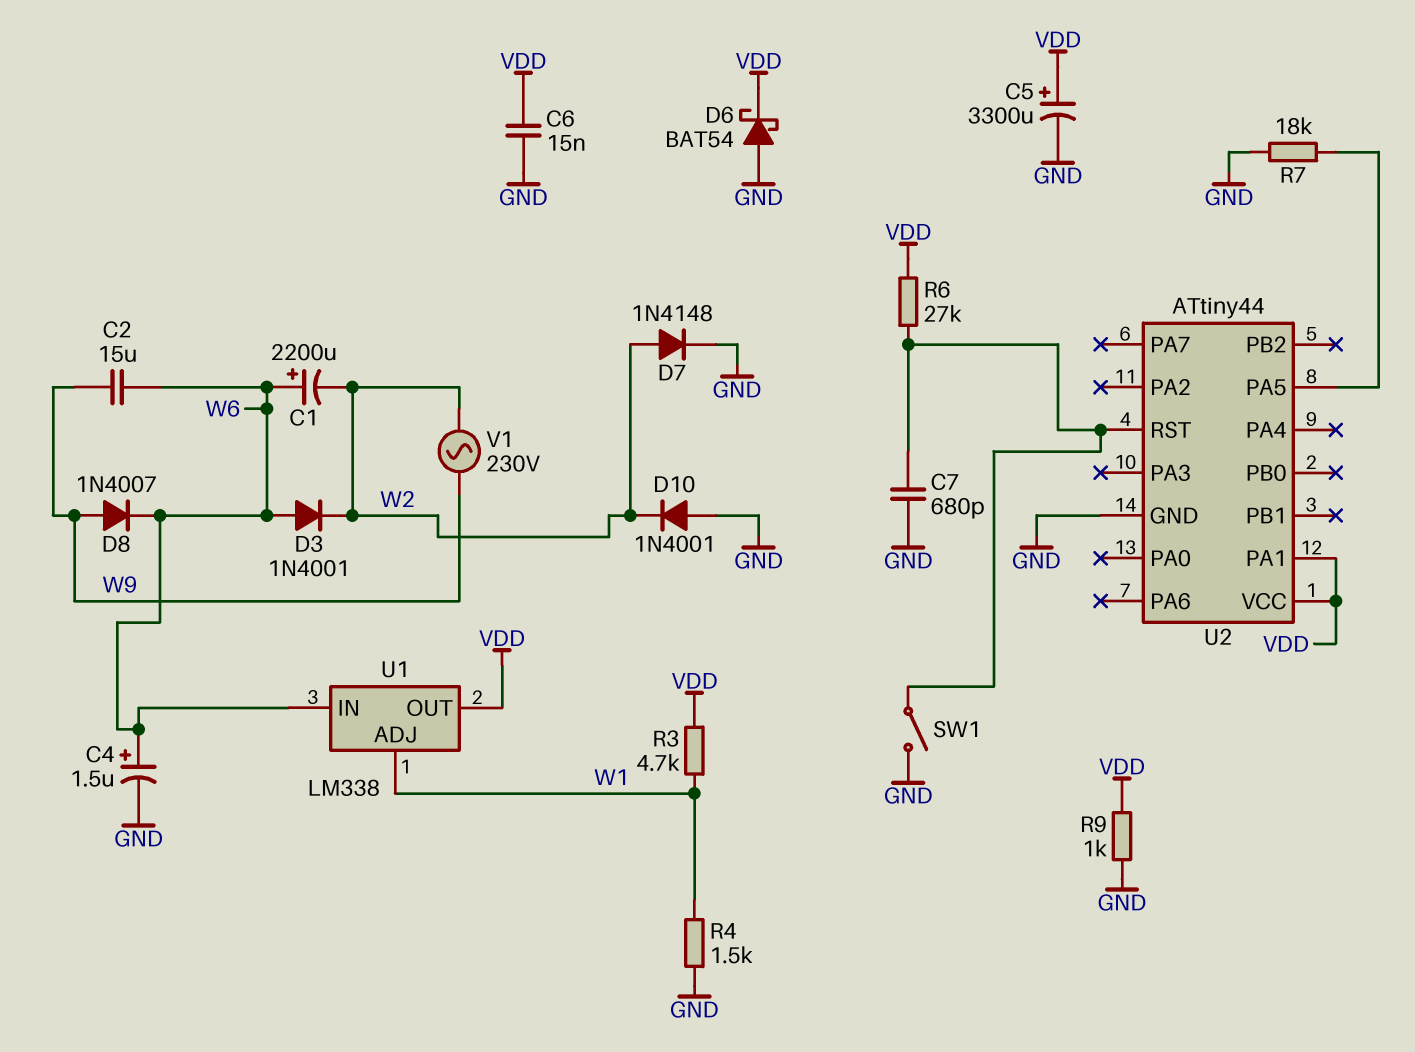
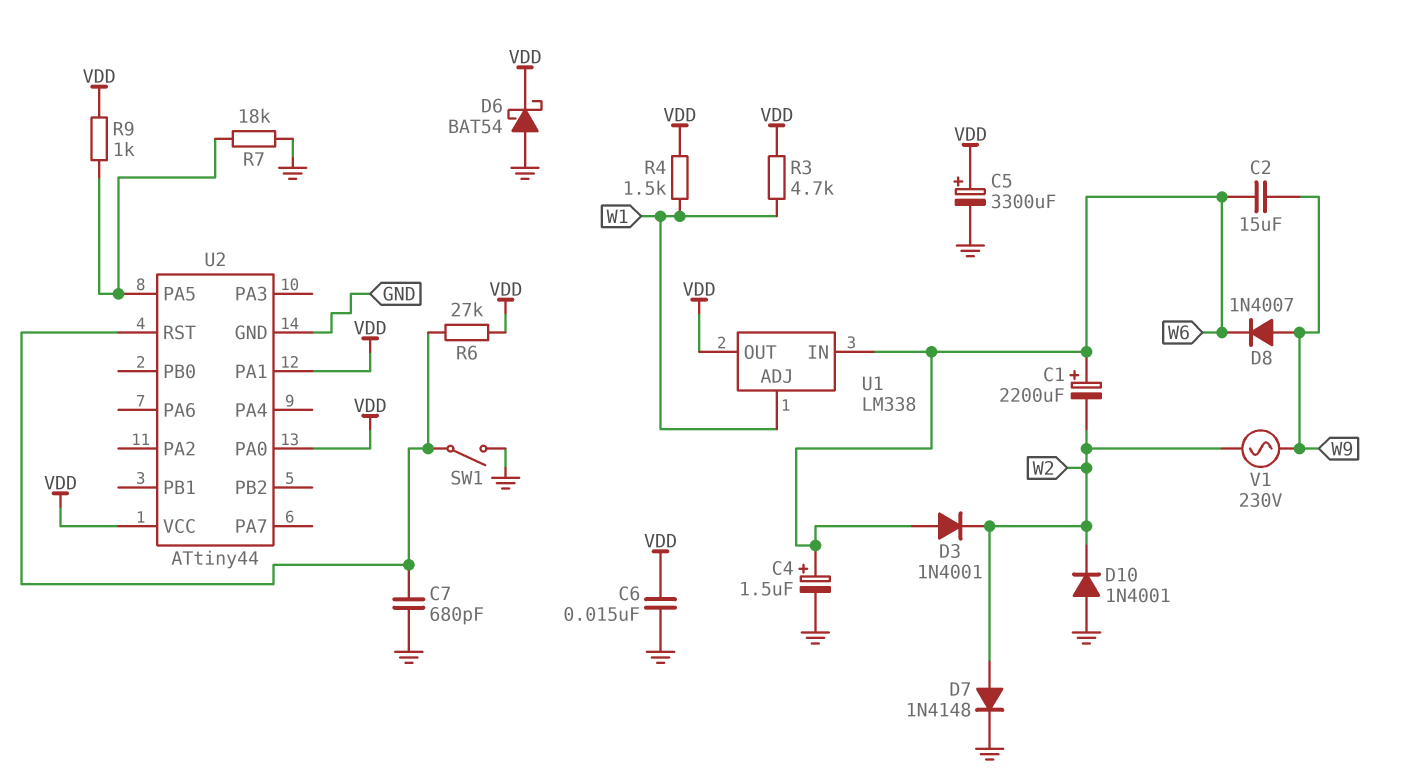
R4: 1.5k (GND, W1) -> 1.5k (VDD, W1)
R9: 1k (GND, VDD) -> 1k (U2/PA5, VDD)
U2 pin PA0: none -> VDD

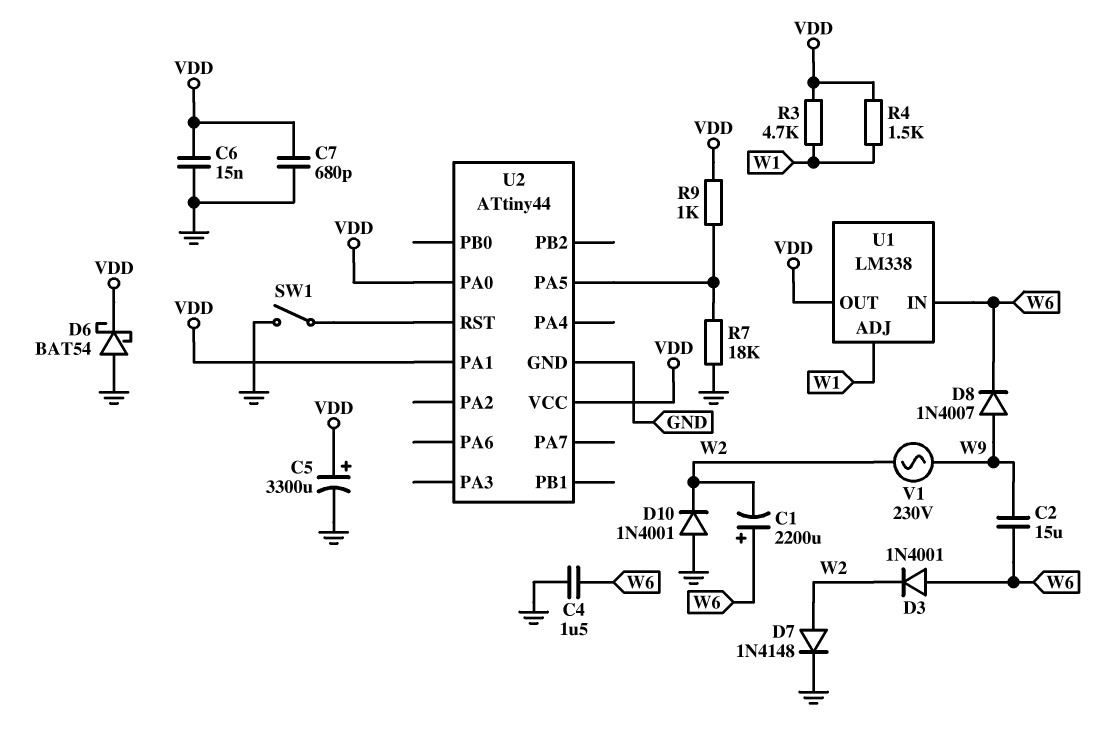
C4: 1.5uF (plus W6, minus GND) -> 1.5uF (GND, W6)
C7: 680pF (GND, U2/RST) -> 680pF (GND, VDD)
R6: 27k (U2/RST, VDD) -> none

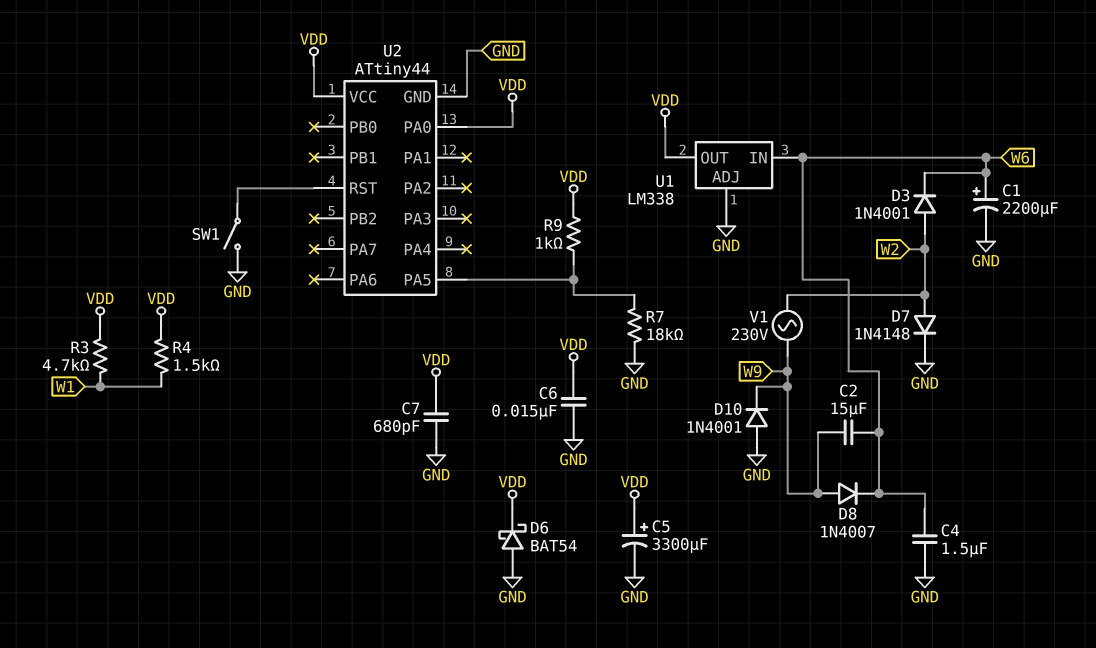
C1: 2200uF (plus W6, minus W2) -> 2200uF (plus W6, minus GND)
D3: diode 1N4001 (A W6, K W2) -> diode 1N4001 (A W2, K W6)
D10: diode 1N4001 (A GND, K W2) -> diode 1N4001 (A GND, K W9)
U1 pin ADJ: W1 -> GND
U2 pin PA1: VDD -> none

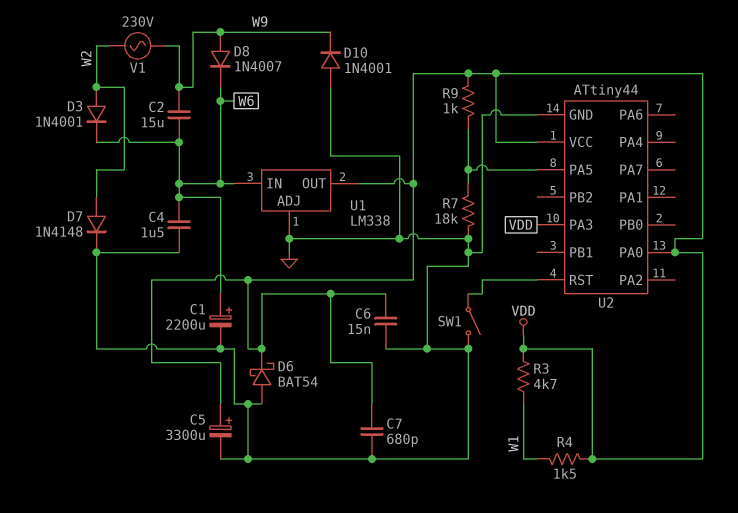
U2 pin PA3: none -> VDD

